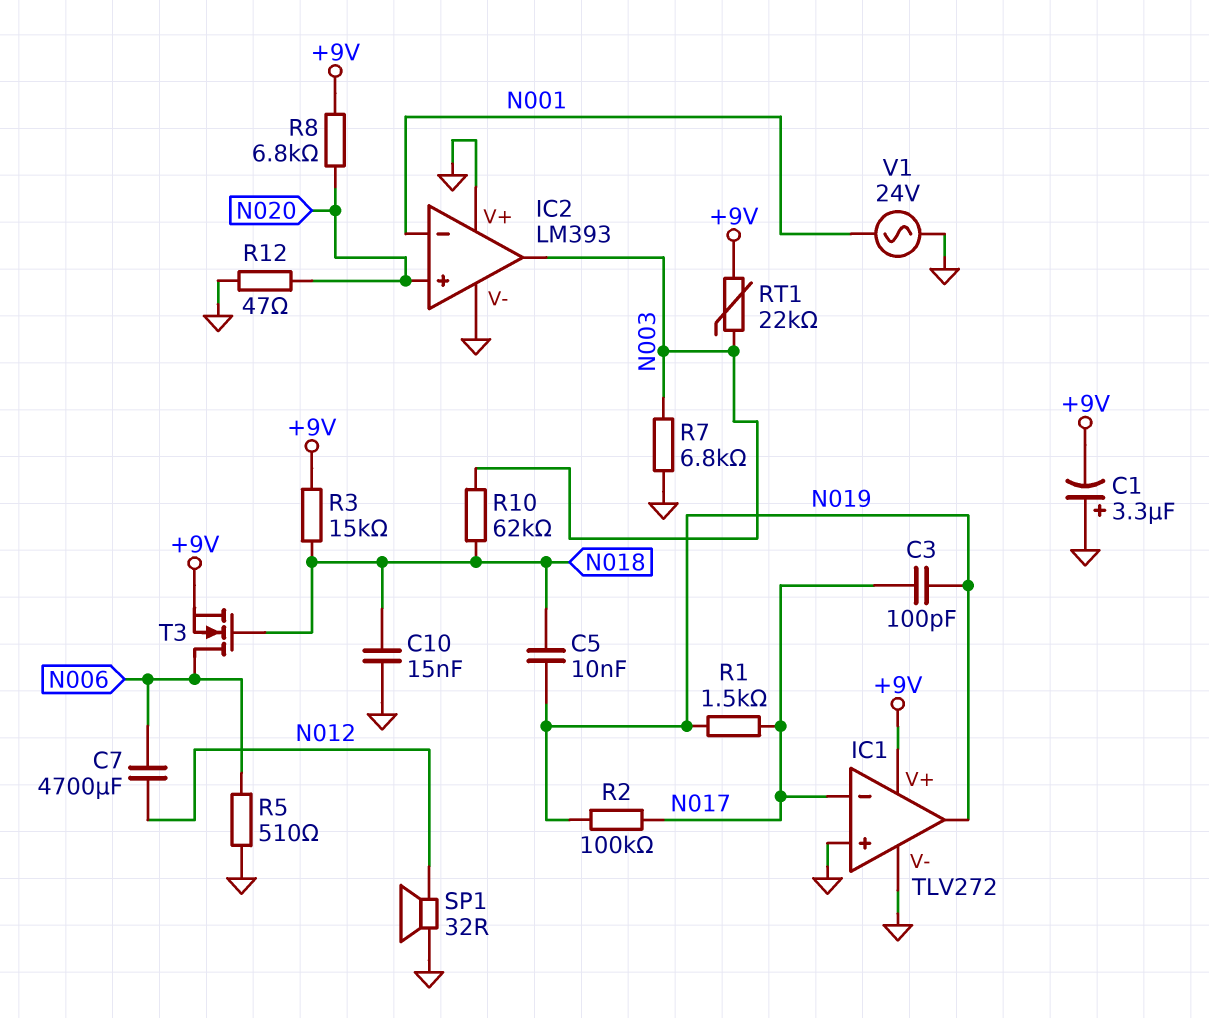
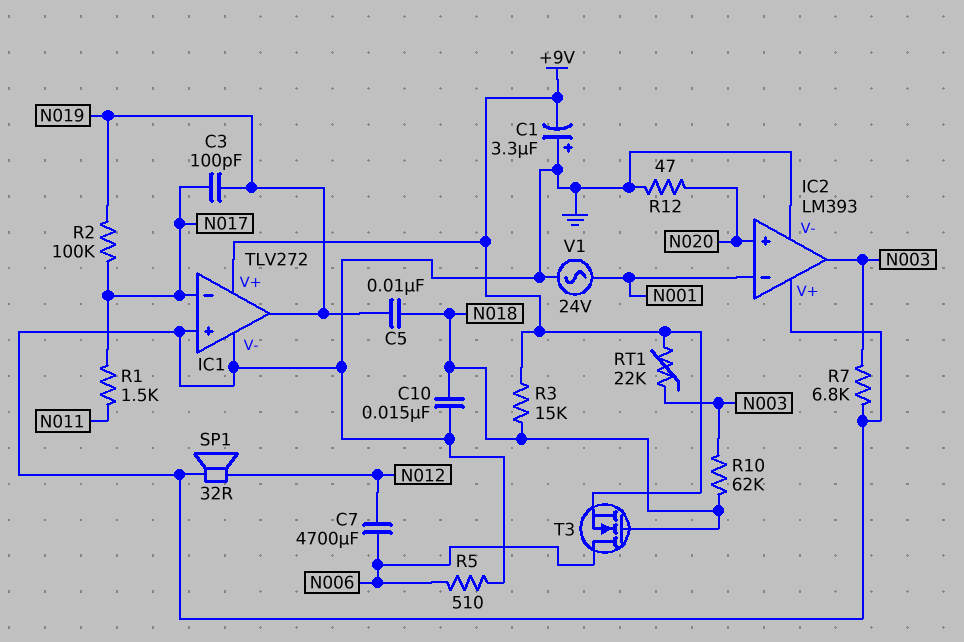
R1: 1.5k (N017, N019) -> 1.5k (N011, N017)
R8: 6.8k (+9V, N020) -> none

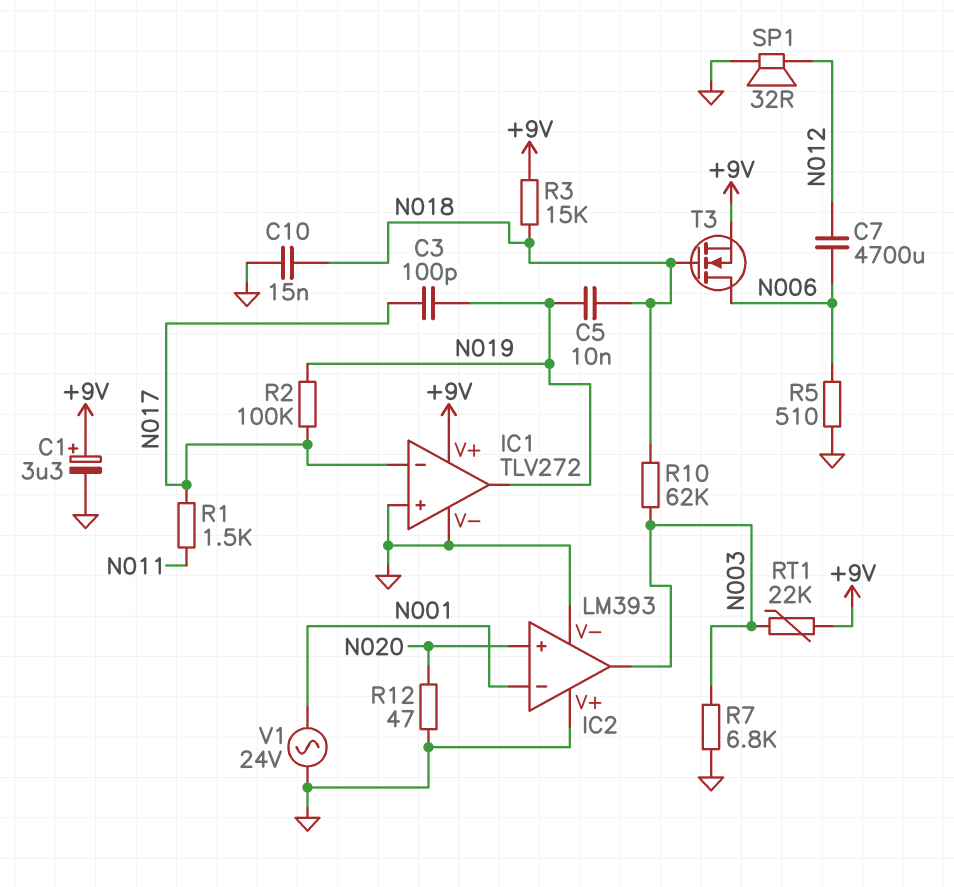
C1: 3.3uF (plus GND, minus +9V) -> 3.3uF (plus +9V, minus GND)

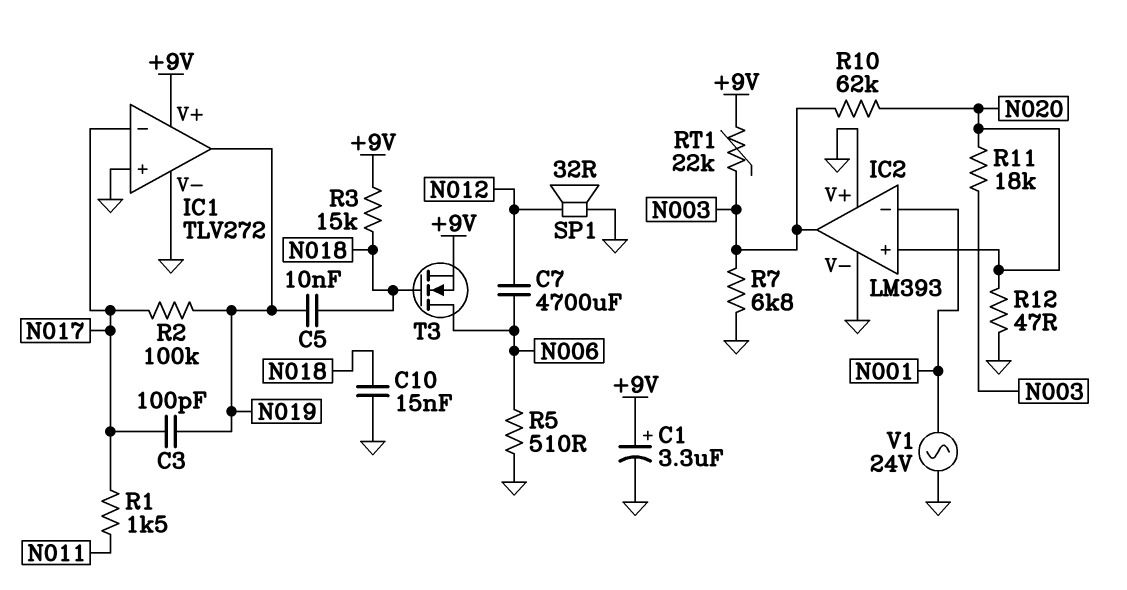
R10: 62k (N003, N018) -> 62k (N003, N020)
R11: none -> 18k (N003, N020)

